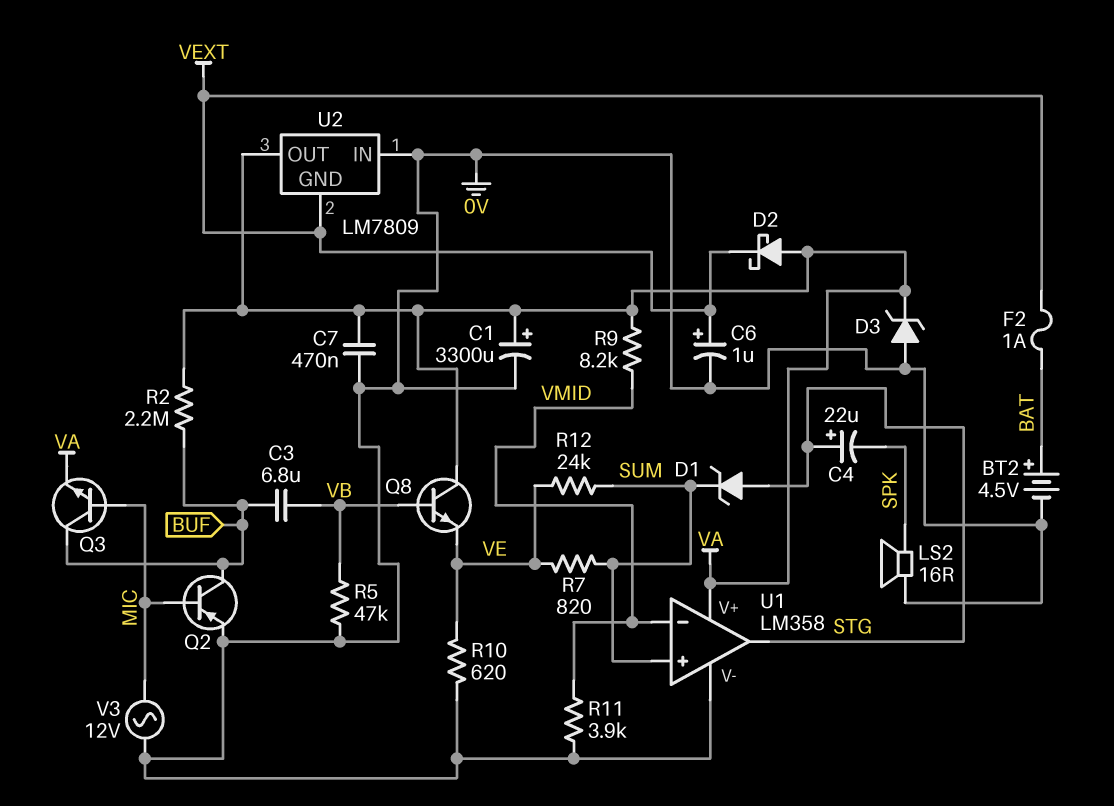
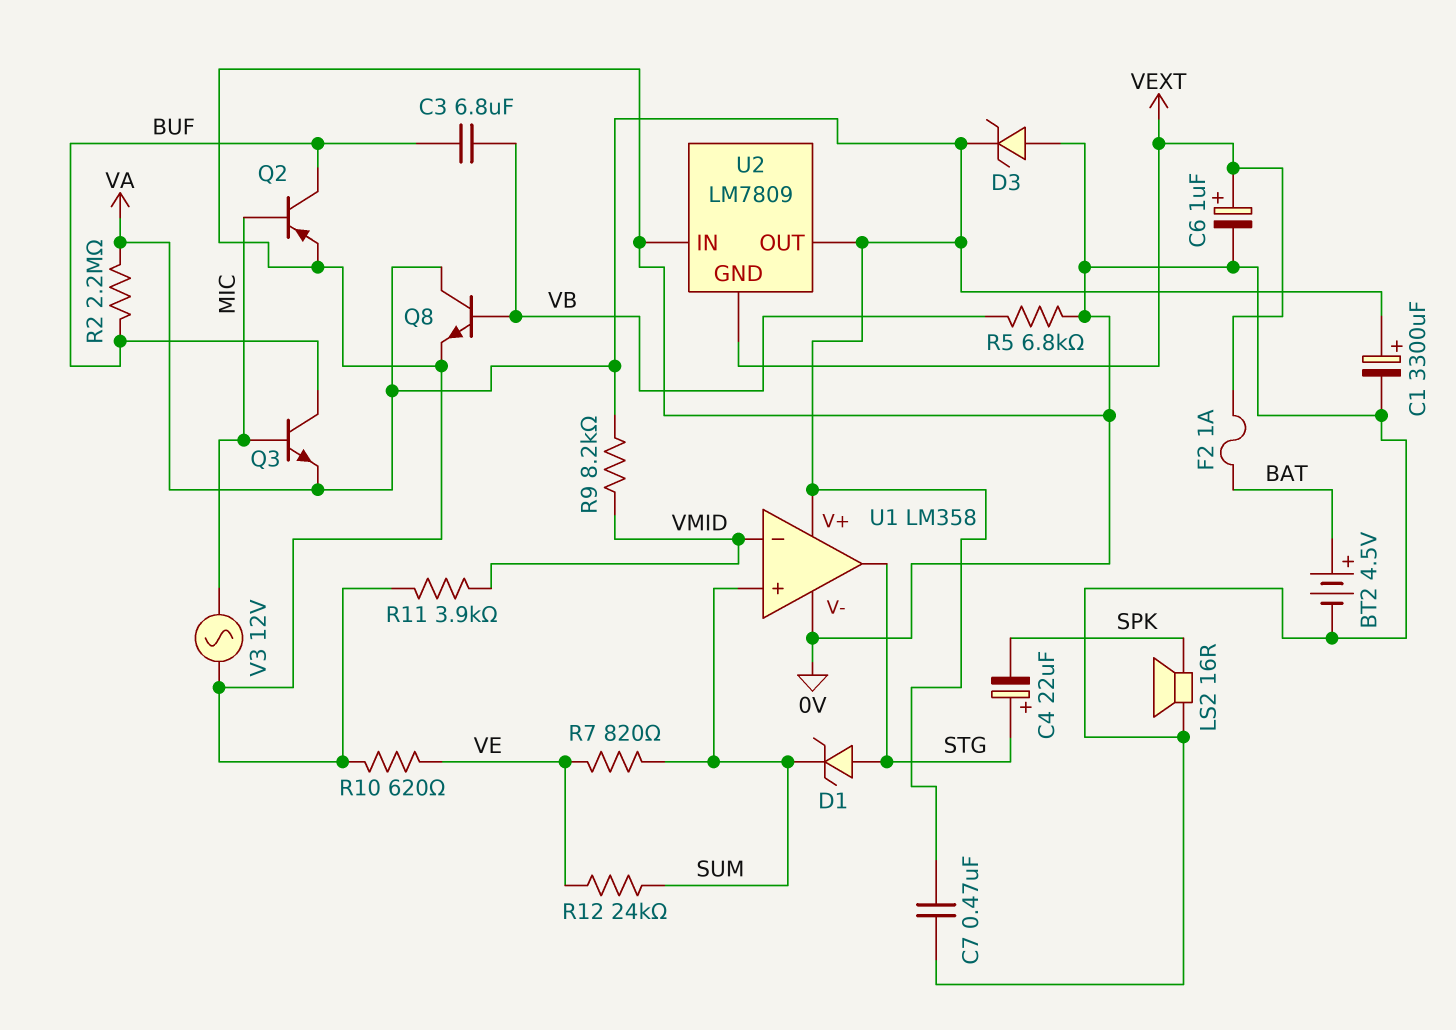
D2: schottky (A VA, K VEXT) -> none
Q8: NPN (B VB, C VA, E VE) -> NPN (B VB, C VA, E 0V)
R5: 47k (0V, VB) -> 6.8k (0V, VB)

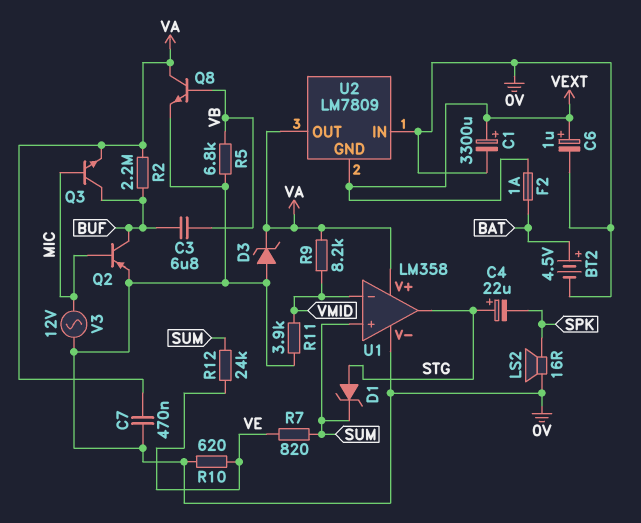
C1: 3300uF (plus VA, minus 0V) -> 3300uF (plus VEXT, minus 0V)

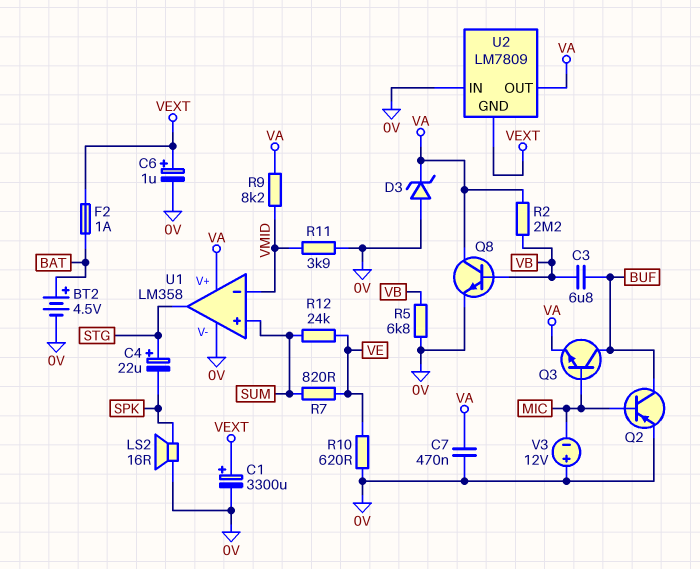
D1: zener (A STG, K SUM) -> none
R2: 2.2M (BUF, VA) -> 2.2M (VA, VB)
V3: AC 12V (0V, MIC) -> 12V (plus 0V, minus MIC)

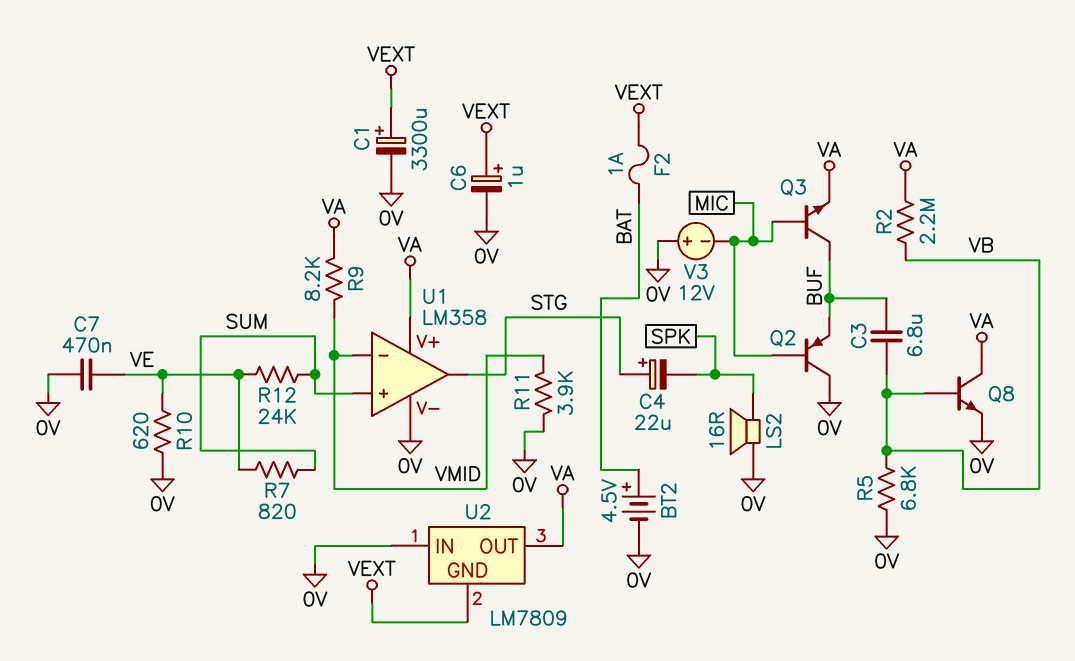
C7: 470nF (0V, VA) -> 470nF (0V, VE)
D3: zener (A 0V, K VA) -> none
Q2: PNP (B MIC, C BUF, E 0V) -> PNP (B MIC, C 0V, E BUF)

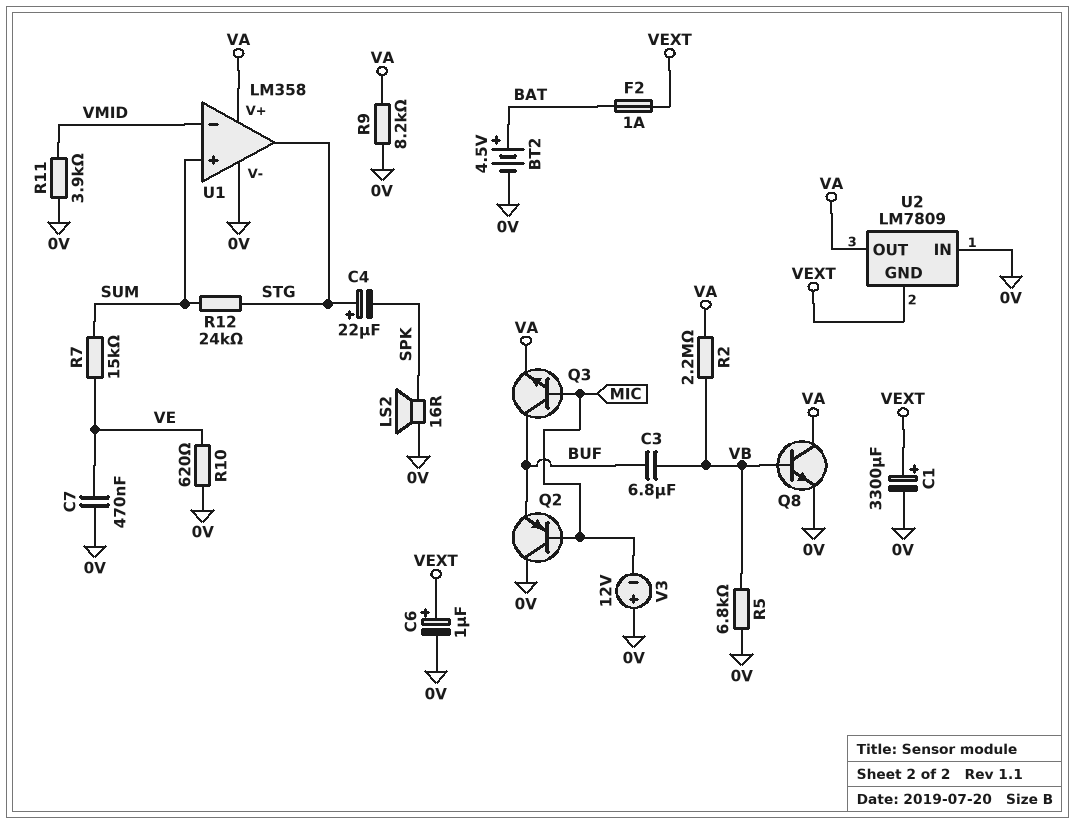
R7: 820 (SUM, VE) -> 15k (SUM, VE)
R9: 8.2k (VA, VMID) -> 8.2k (0V, VA)
R12: 24k (SUM, VE) -> 24k (STG, SUM)

